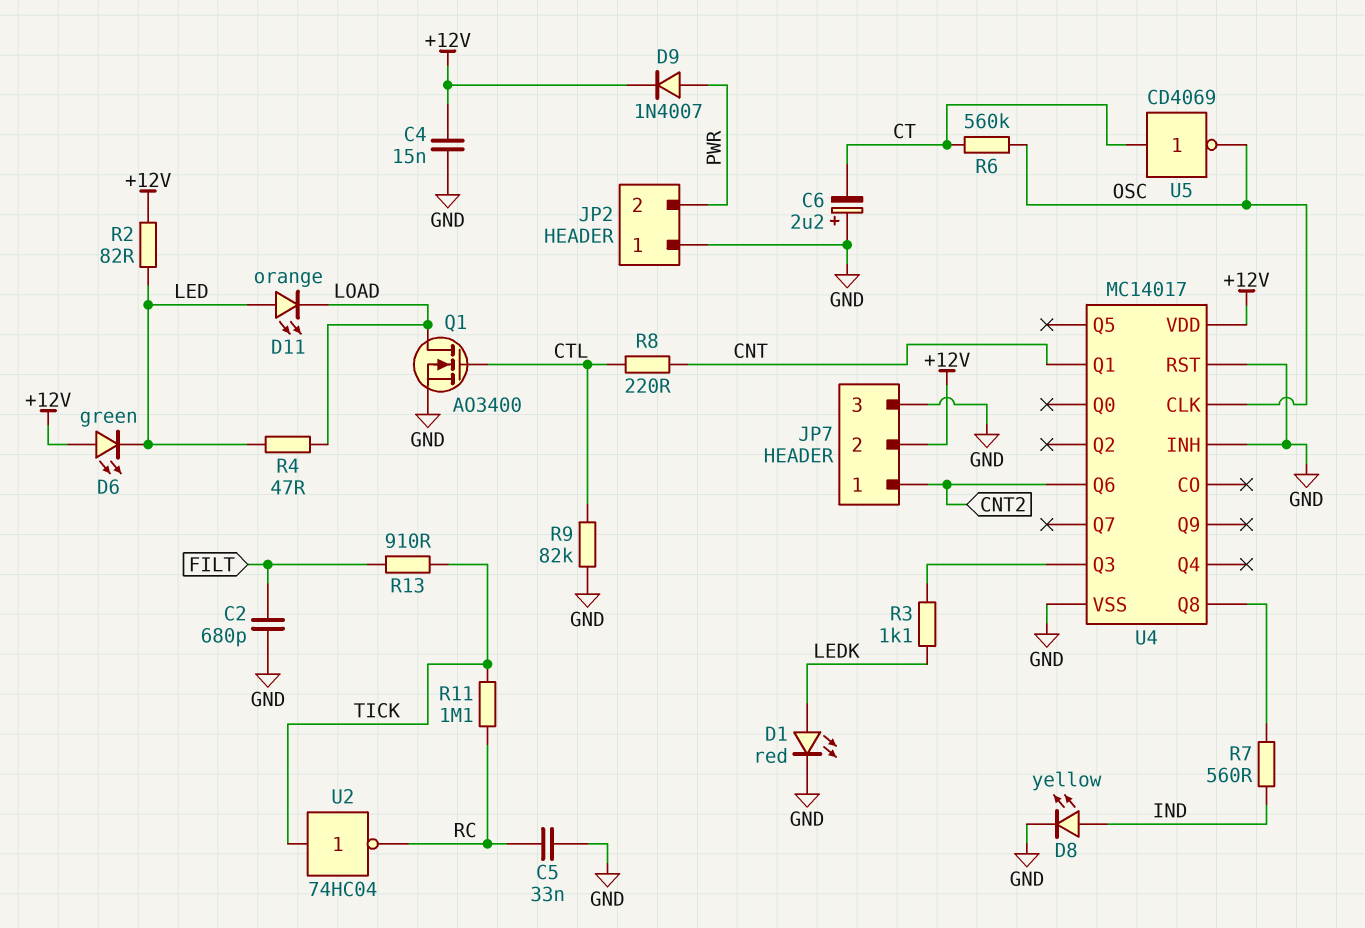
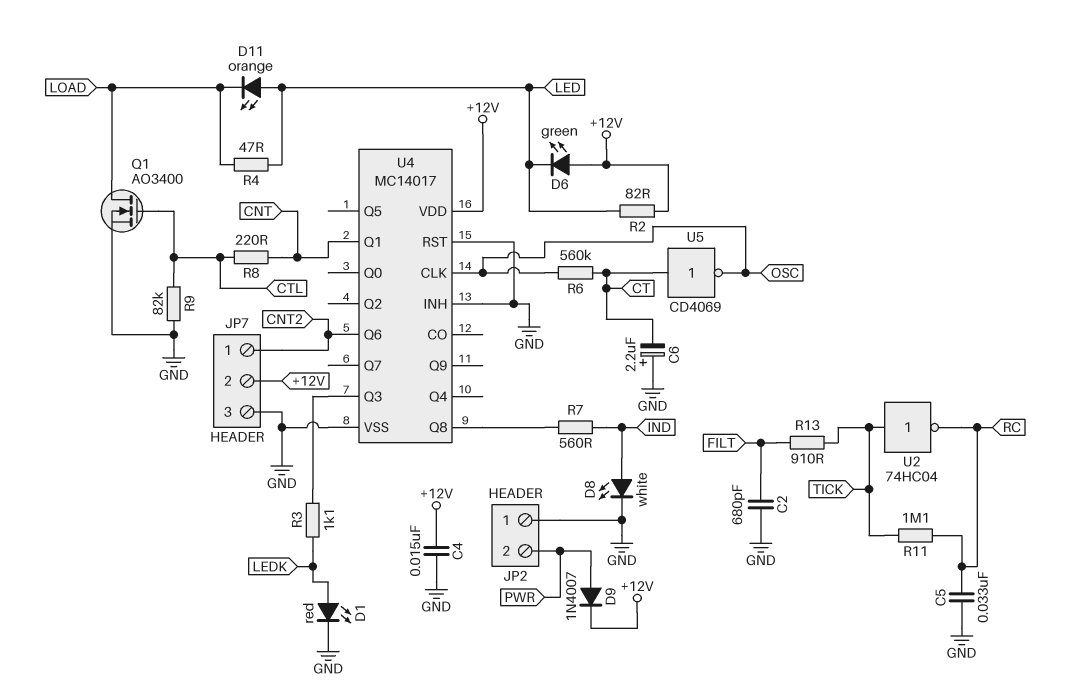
D8: LED yellow (A IND, K GND) -> LED white (A IND, K GND)

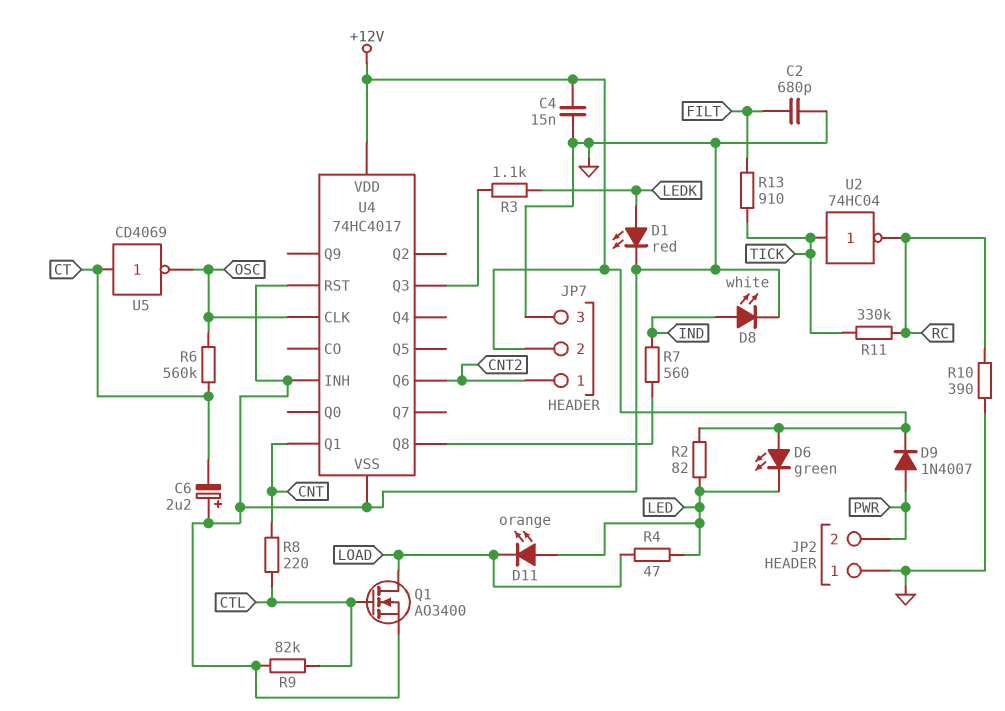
C5: 33nF (GND, RC) -> none
R10: none -> 390 (GND, RC)
R11: 1.1M (RC, TICK) -> 330k (RC, TICK)
U4: MC14017 -> 74HC4017

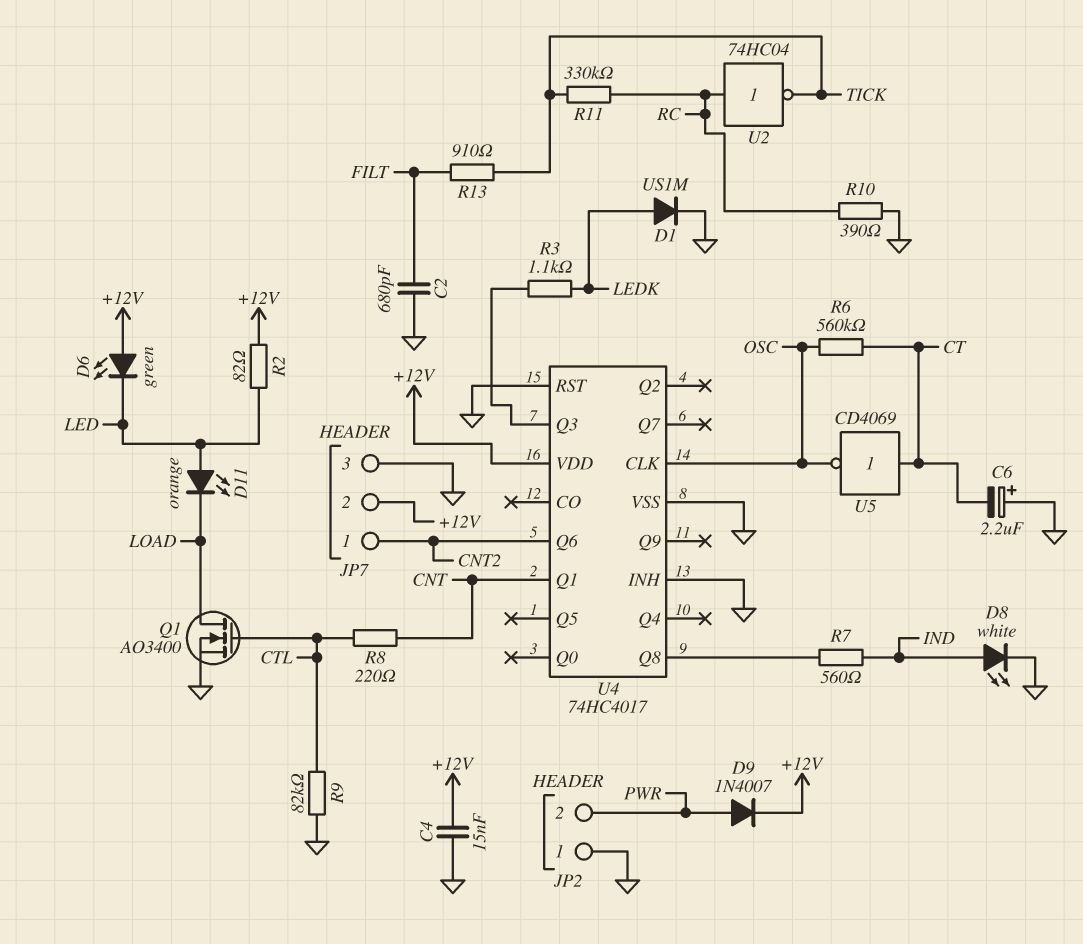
D1: LED red (A LEDK, K GND) -> diode US1M (A LEDK, K GND)
R4: 47 (LED, LOAD) -> none
U2: NOT 74HC04 (in TICK, out RC) -> NOT 74HC04 (in RC, out TICK)

